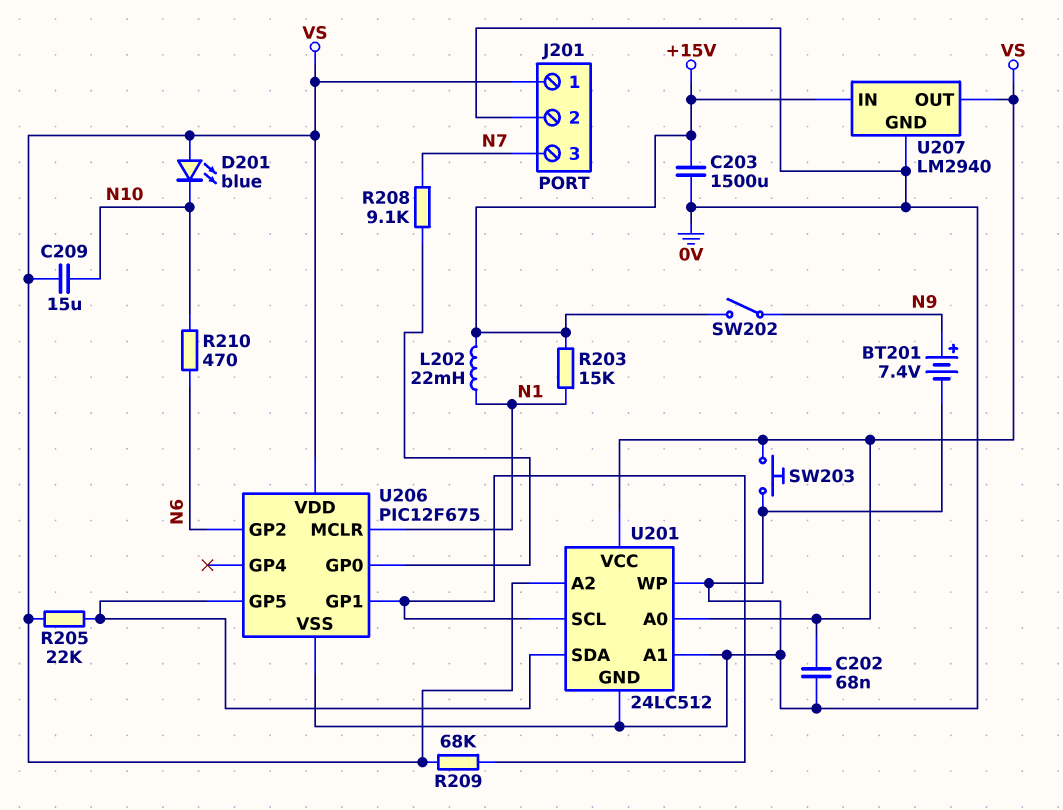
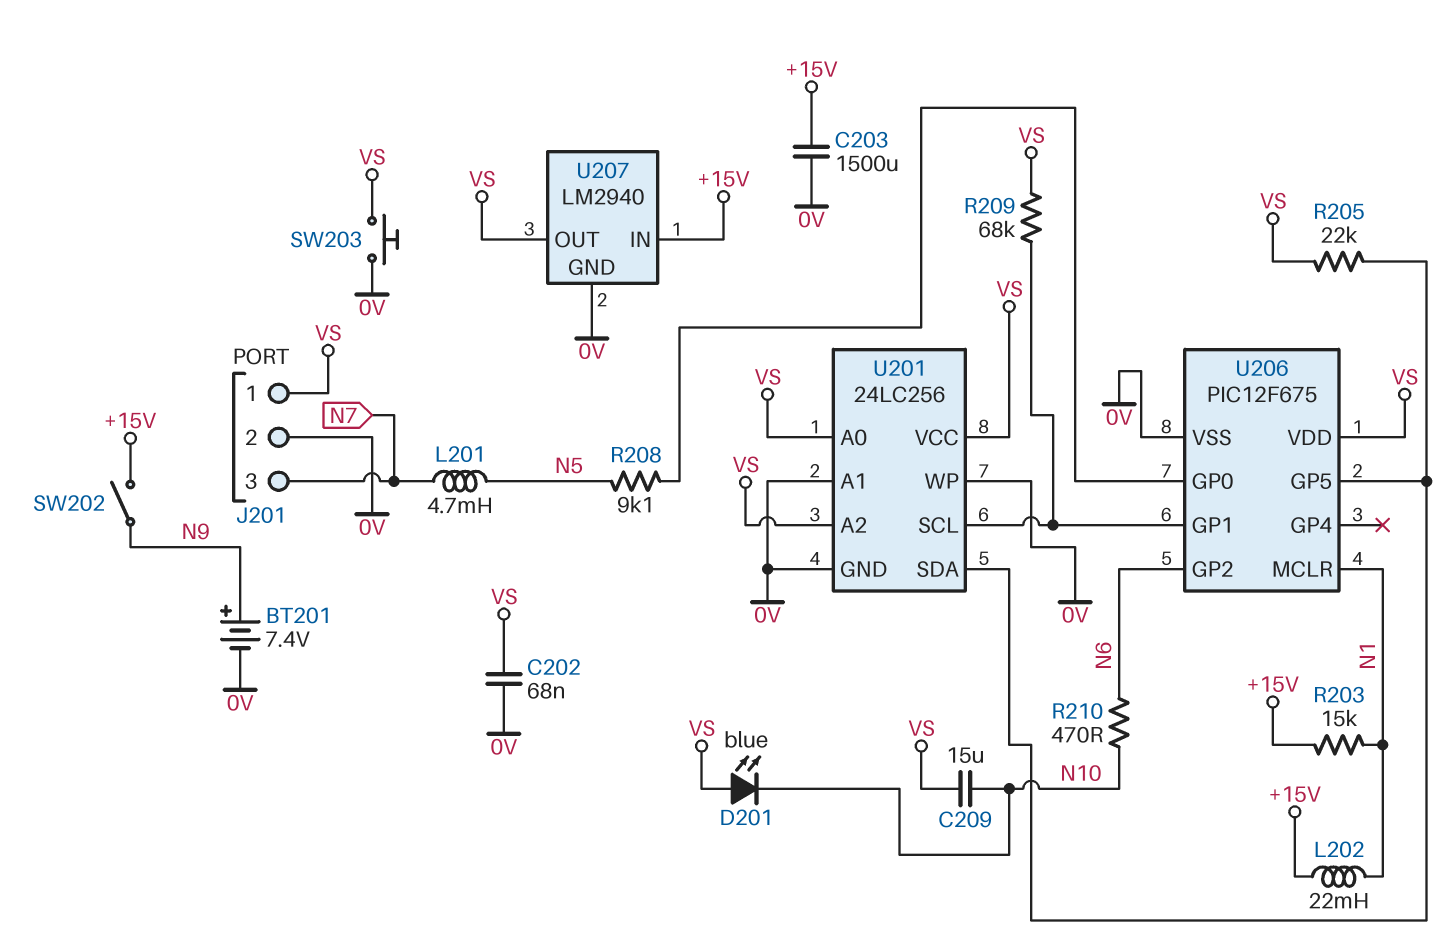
L201: none -> 4.7mH (N5, N7)
R208: 9.1k (N7, U206/GP0) -> 9.1k (N5, U206/GP0)
U201: 24LC512 -> 24LC256

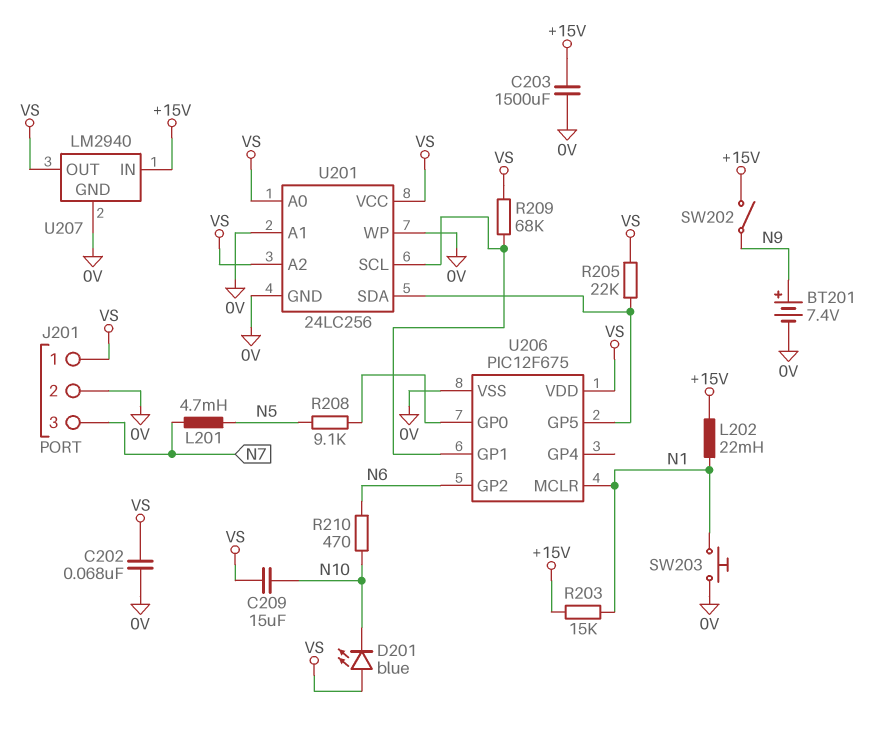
SW203: button (0V, VS) -> button (0V, N1)

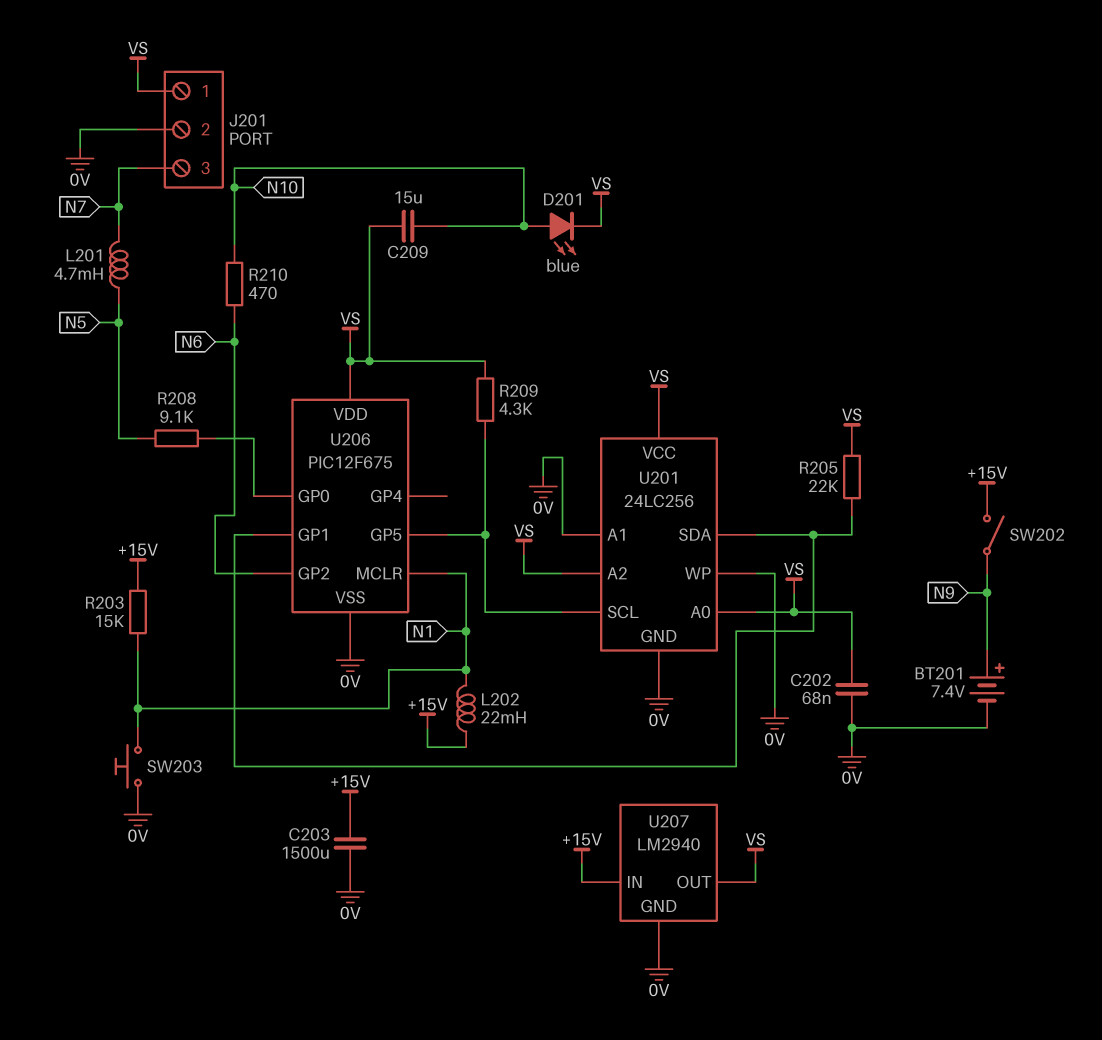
D201: LED blue (A VS, K N10) -> LED blue (A N10, K VS)
R209: 68k (U201/SCL, VS) -> 4.3k (U201/SCL, VS)
U206 pin GP1: U201/SCL -> U201/SDA
U206 pin GP5: U201/SDA -> U201/SCL

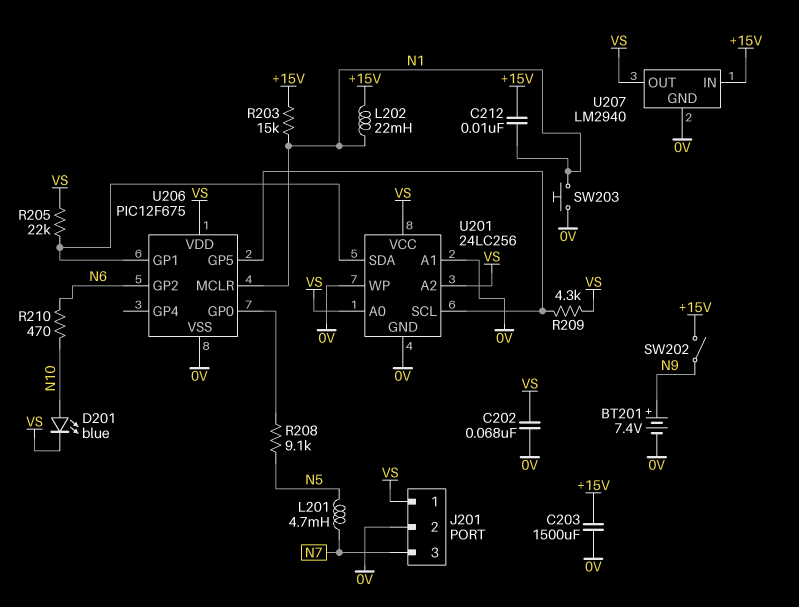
C209: 15uF (N10, VS) -> none
C212: none -> 10nF (+15V, N1)

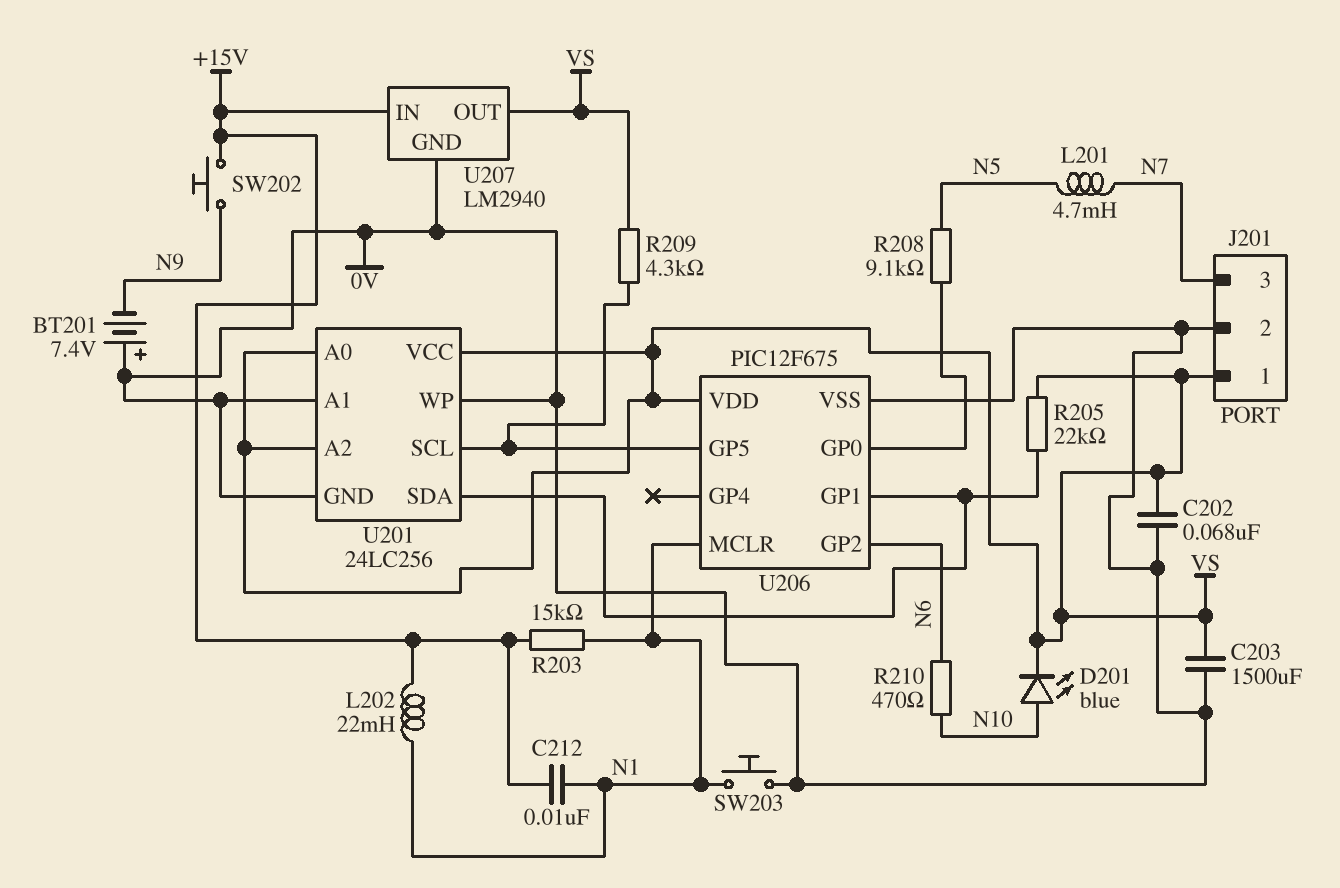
BT201: 7.4V (plus N9, minus 0V) -> 7.4V (plus 0V, minus N9)
C203: 1500uF (+15V, 0V) -> 1500uF (0V, VS)
SW202: switch (+15V, N9) -> button (+15V, N9)

